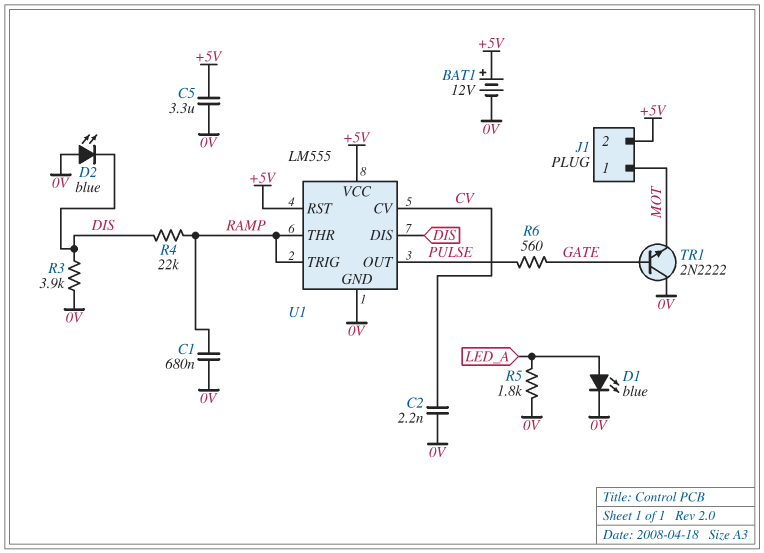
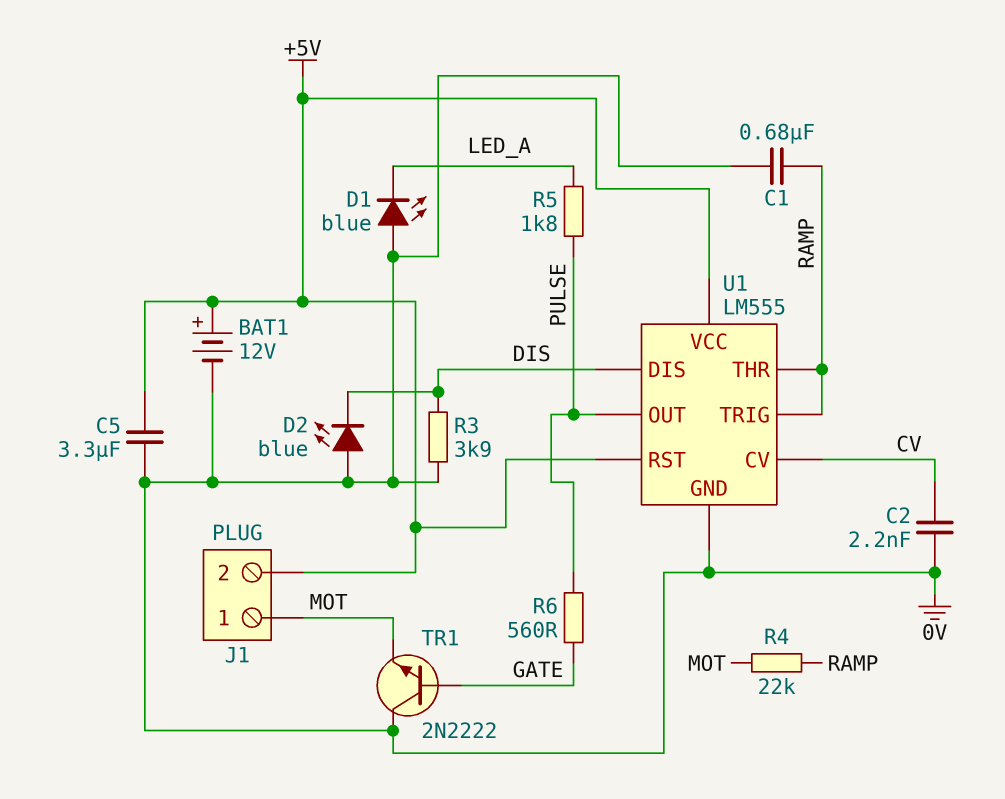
D1: LED blue (A LED_A, K 0V) -> LED blue (A 0V, K LED_A)
R4: 22k (DIS, RAMP) -> 22k (MOT, RAMP)
R5: 1.8k (0V, LED_A) -> 1.8k (LED_A, PULSE)

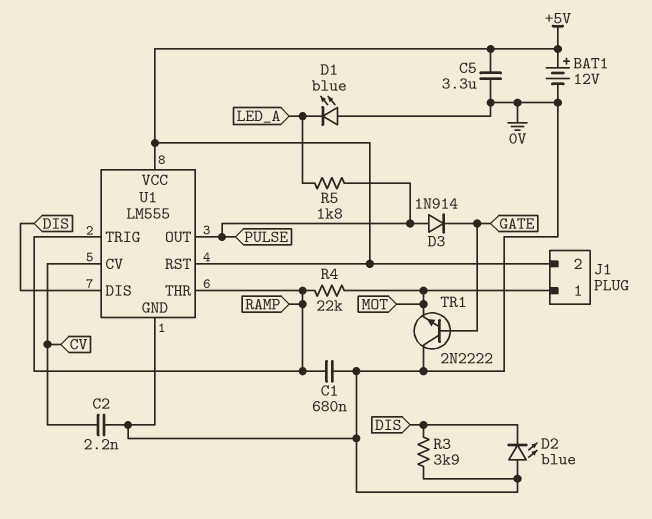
D3: none -> diode 1N914 (A PULSE, K GATE)
R6: 560 (GATE, PULSE) -> none

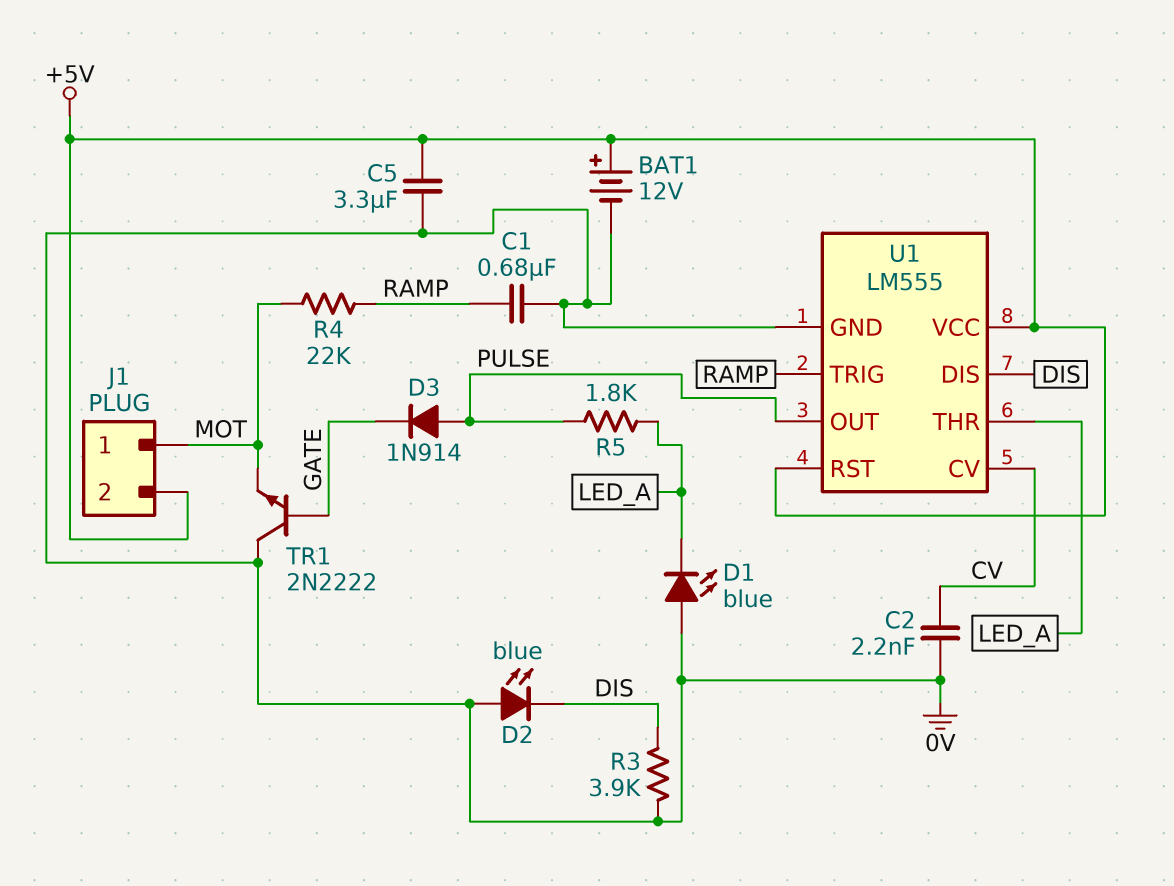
U1 pin THR: RAMP -> LED_A

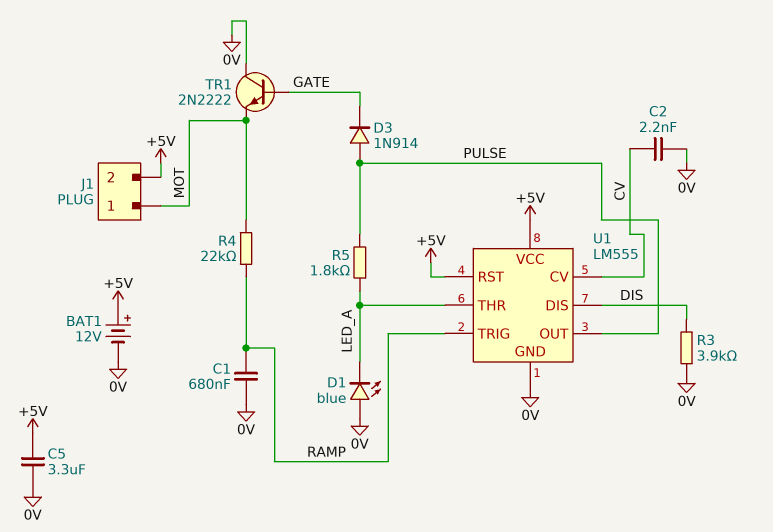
D2: LED blue (A 0V, K DIS) -> none

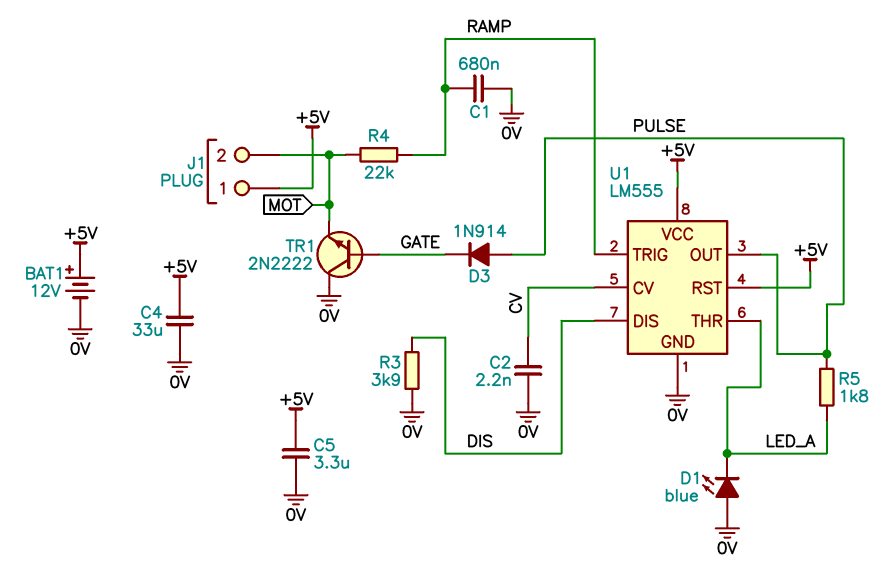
C4: none -> 33uF (+5V, 0V)
J1 pin 1: MOT -> +5V
J1 pin 2: +5V -> MOT

